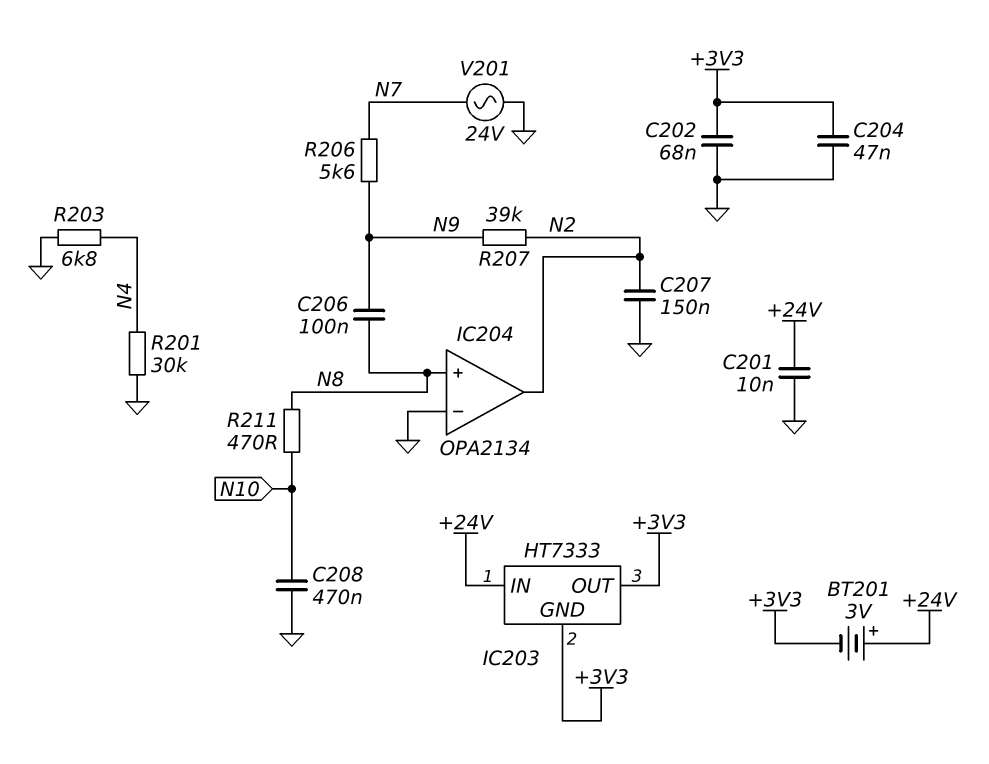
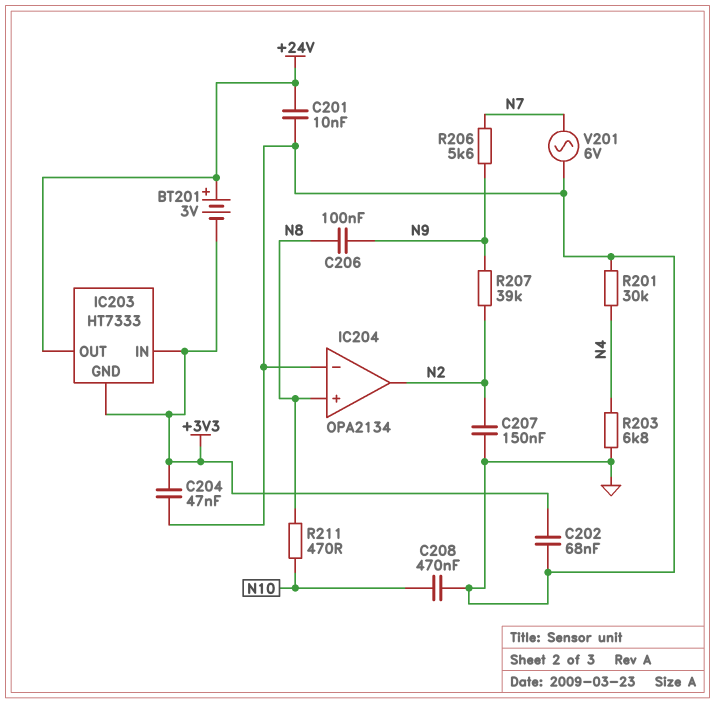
IC203 pin IN: +24V -> +3V3
IC203 pin OUT: +3V3 -> +24V
V201: AC 24V (GND, N7) -> AC 6V (GND, N7)

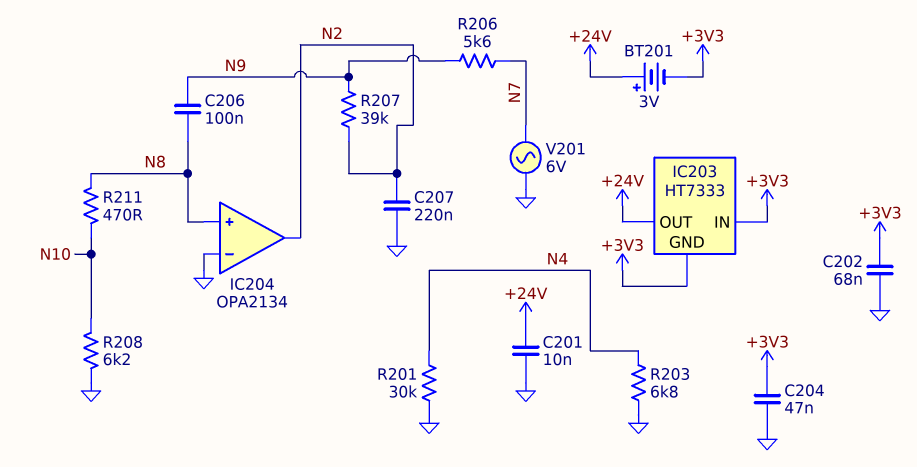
C207: 150nF (GND, N2) -> 220nF (GND, N2)
C208: 470nF (GND, N10) -> none
R208: none -> 6.2k (GND, N10)

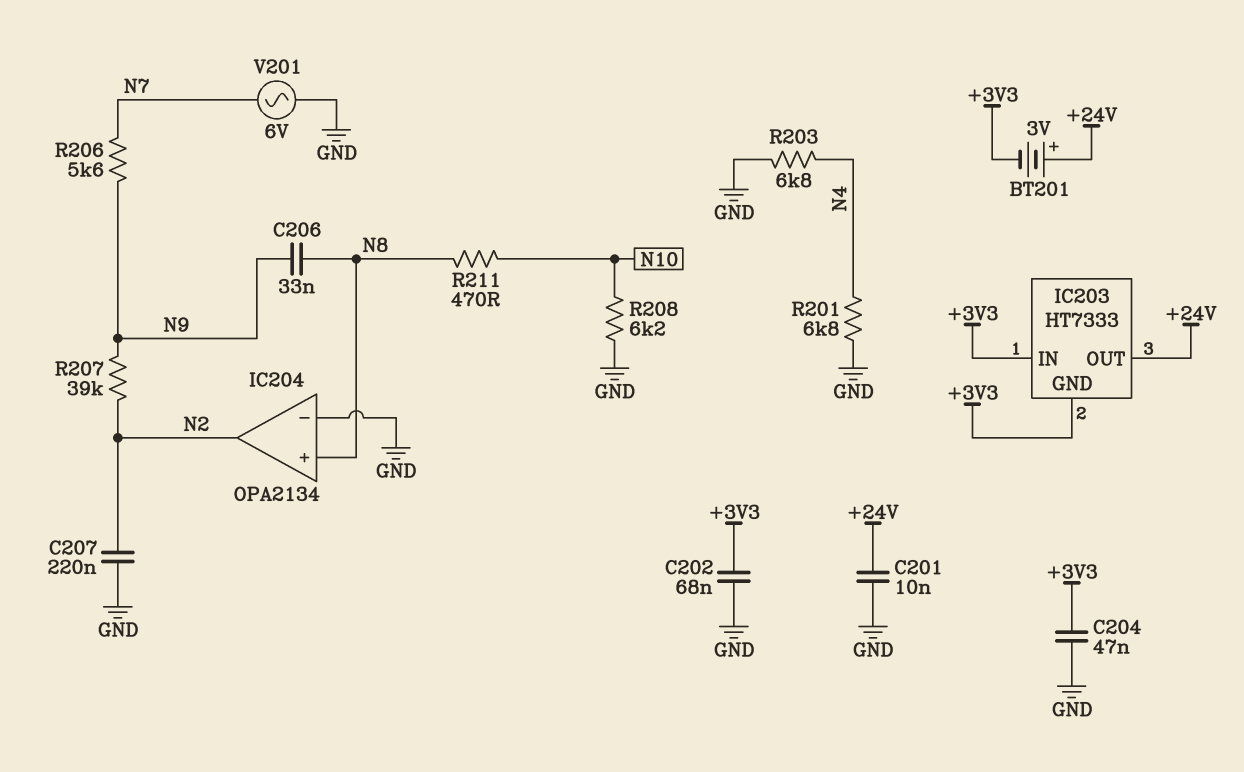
C206: 100nF (N8, N9) -> 33nF (N8, N9)
R201: 30k (GND, N4) -> 6.8k (GND, N4)

